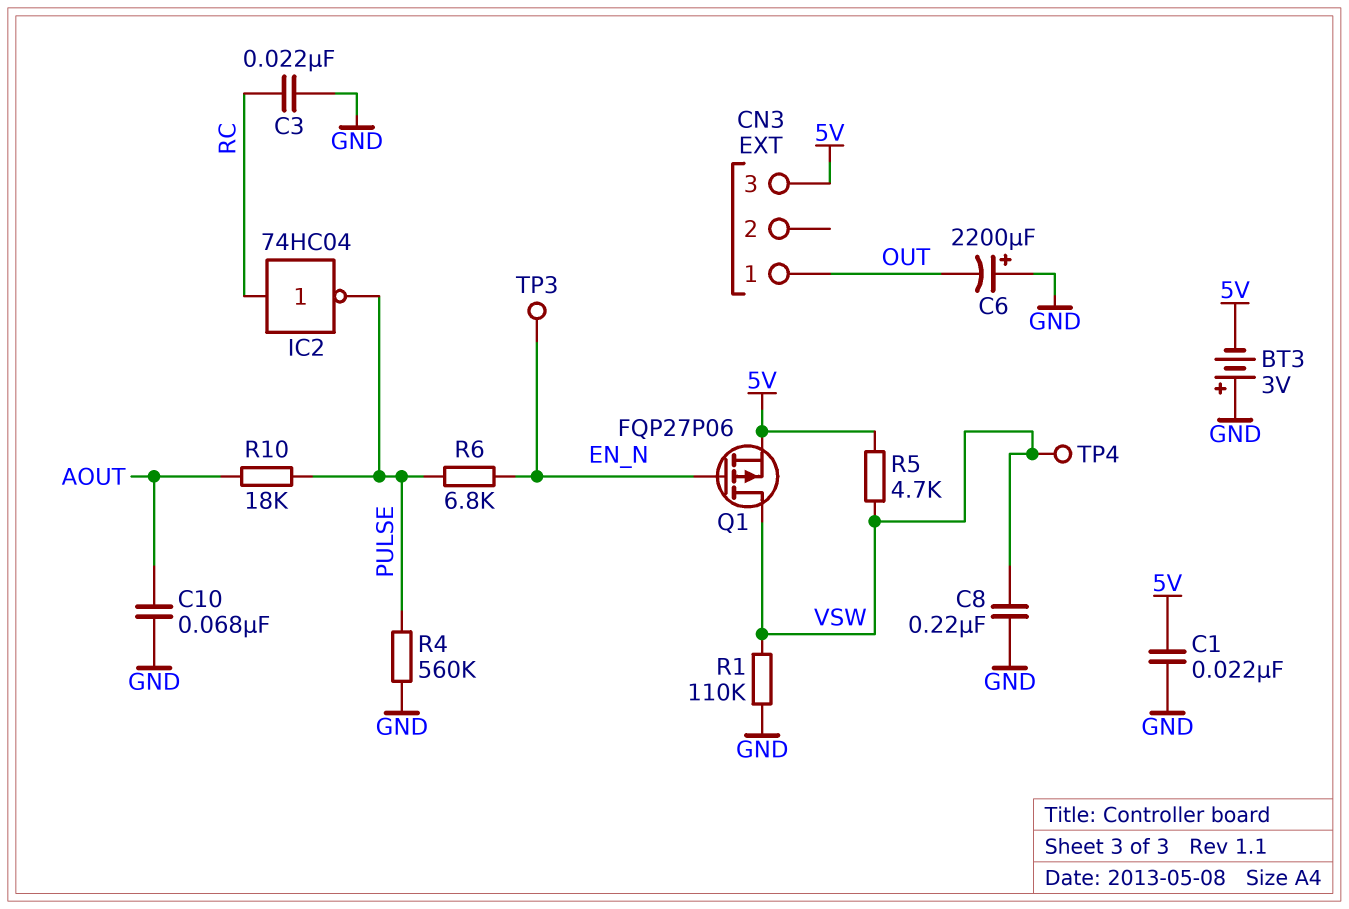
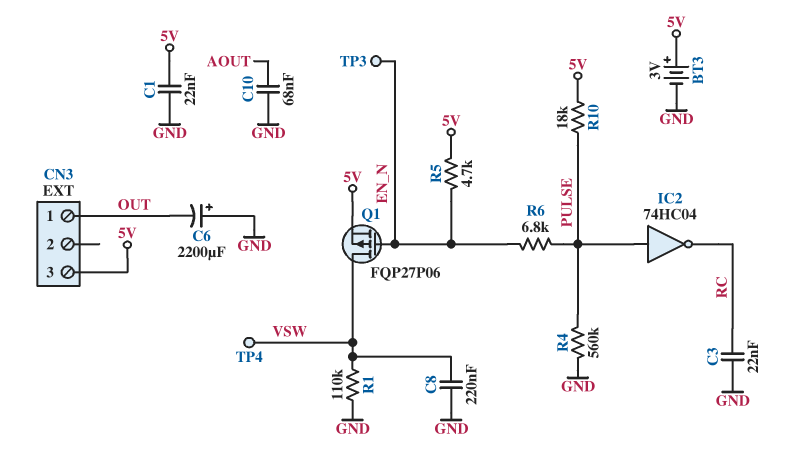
BT3: 3V (plus GND, minus 5V) -> 3V (plus 5V, minus GND)
IC2: NOT 74HC04 (in RC, out PULSE) -> NOT 74HC04 (in PULSE, out RC)
R5: 4.7k (5V, VSW) -> 4.7k (5V, EN_N)
R10: 18k (AOUT, PULSE) -> 18k (5V, PULSE)

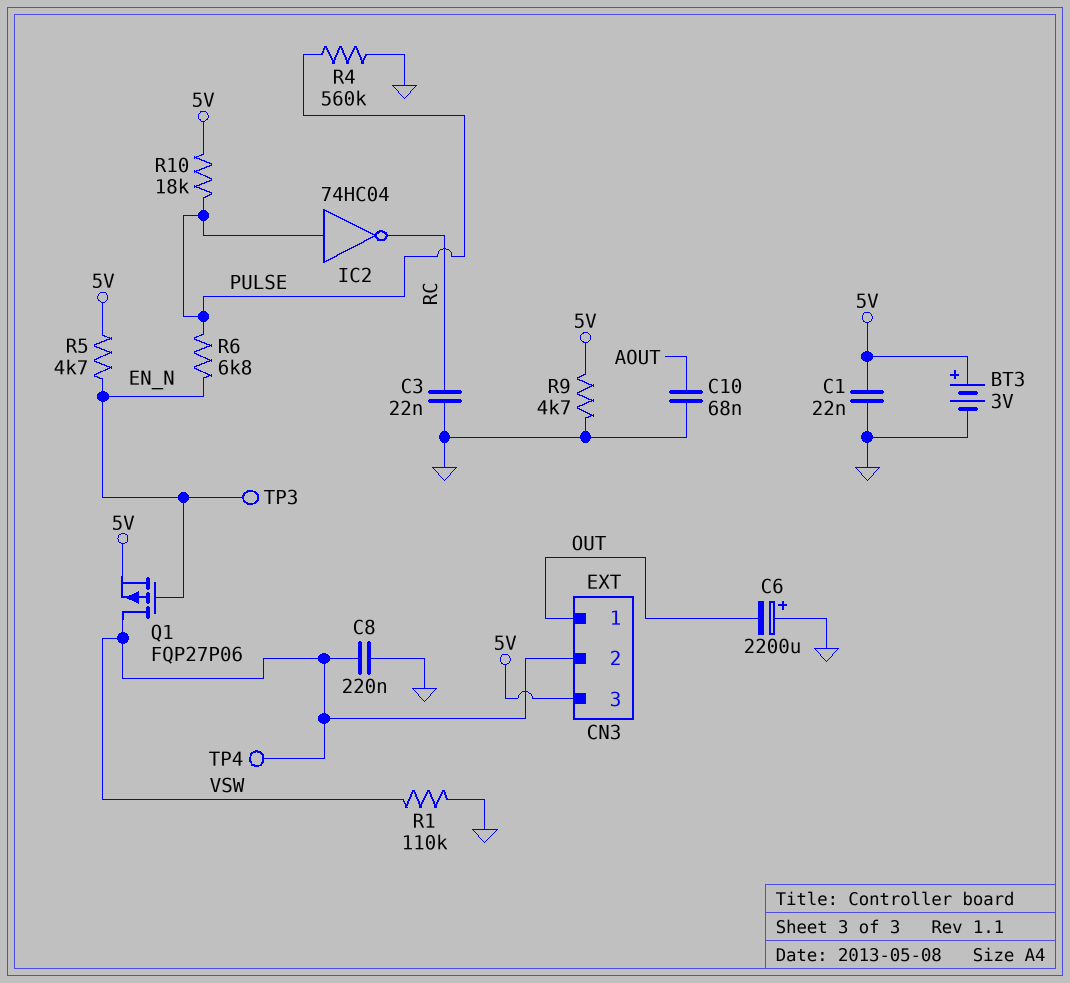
CN3 pin 2: none -> VSW
R9: none -> 4.7k (5V, GND)

